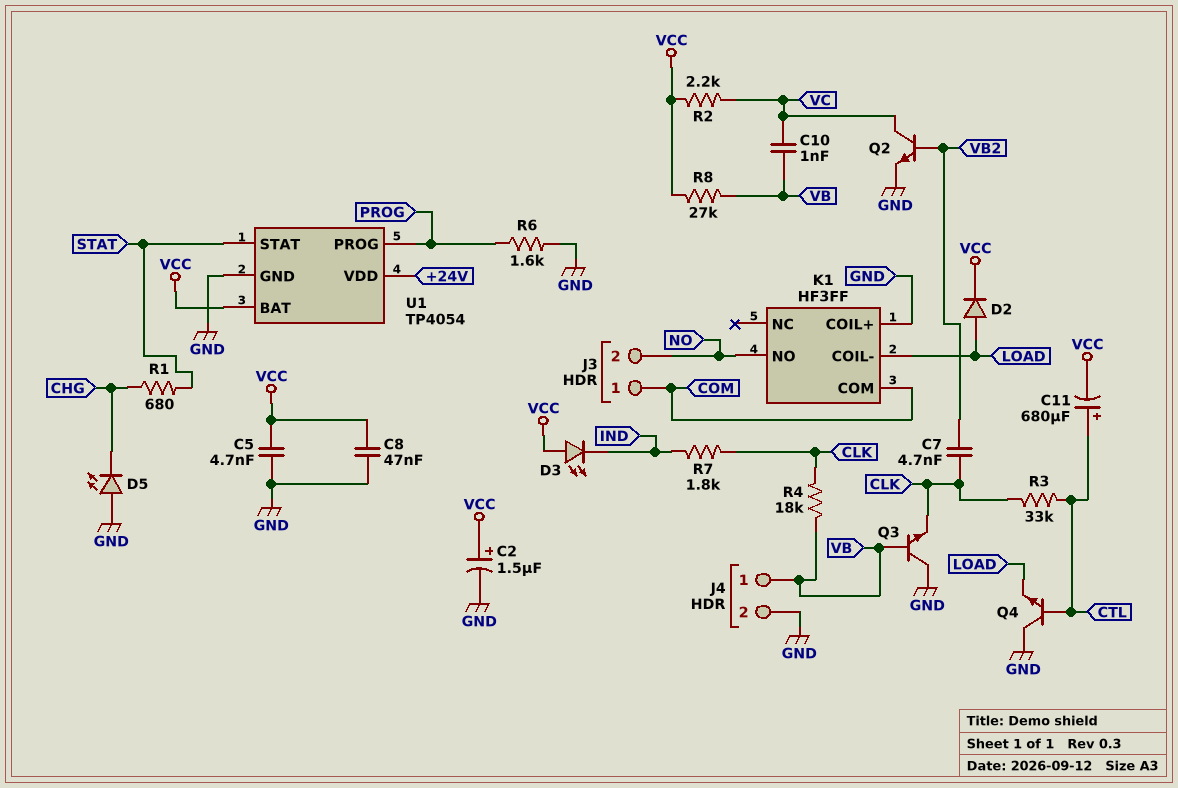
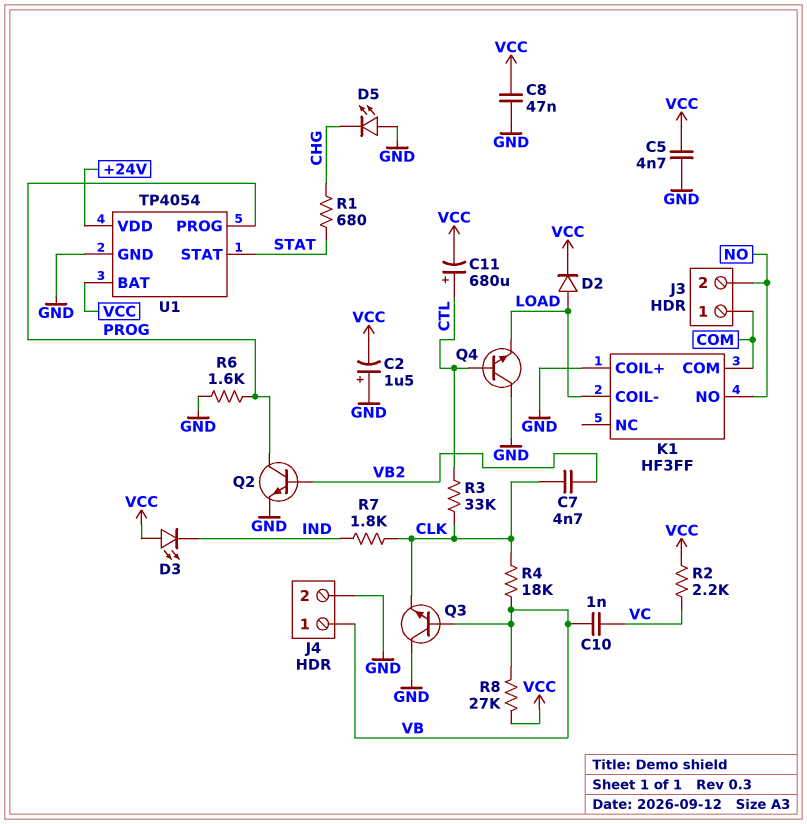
C2: 1.5uF (plus VCC, minus GND) -> 1.5uF (plus GND, minus VCC)
Q2: NPN (B VB2, C VC, E GND) -> NPN (B VB2, C PROG, E GND)

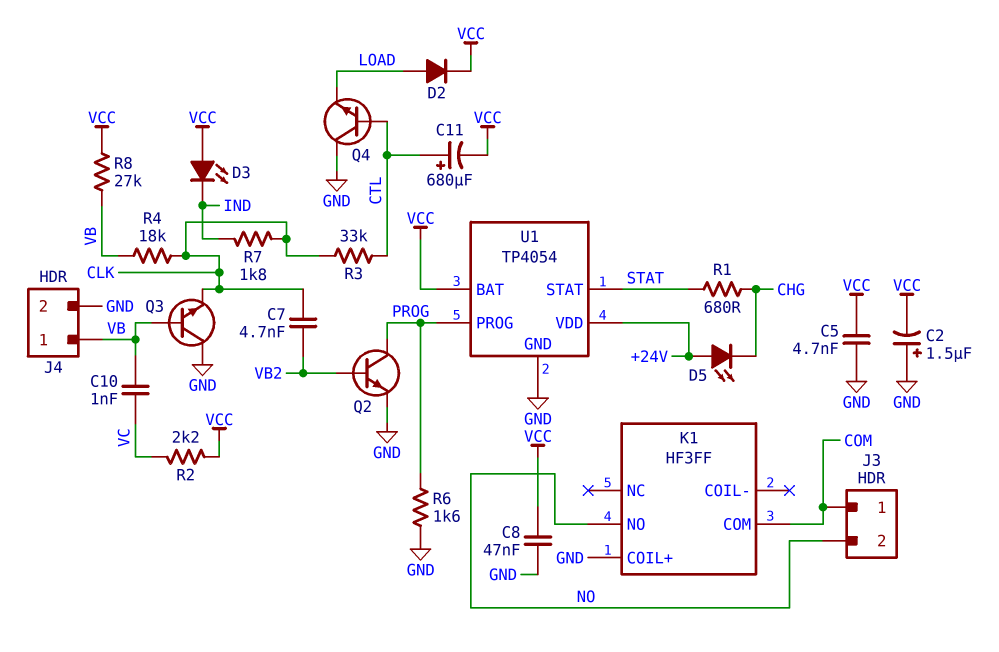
D5: LED (A GND, K CHG) -> LED (A +24V, K CHG)
K1 pin COIL-: LOAD -> none

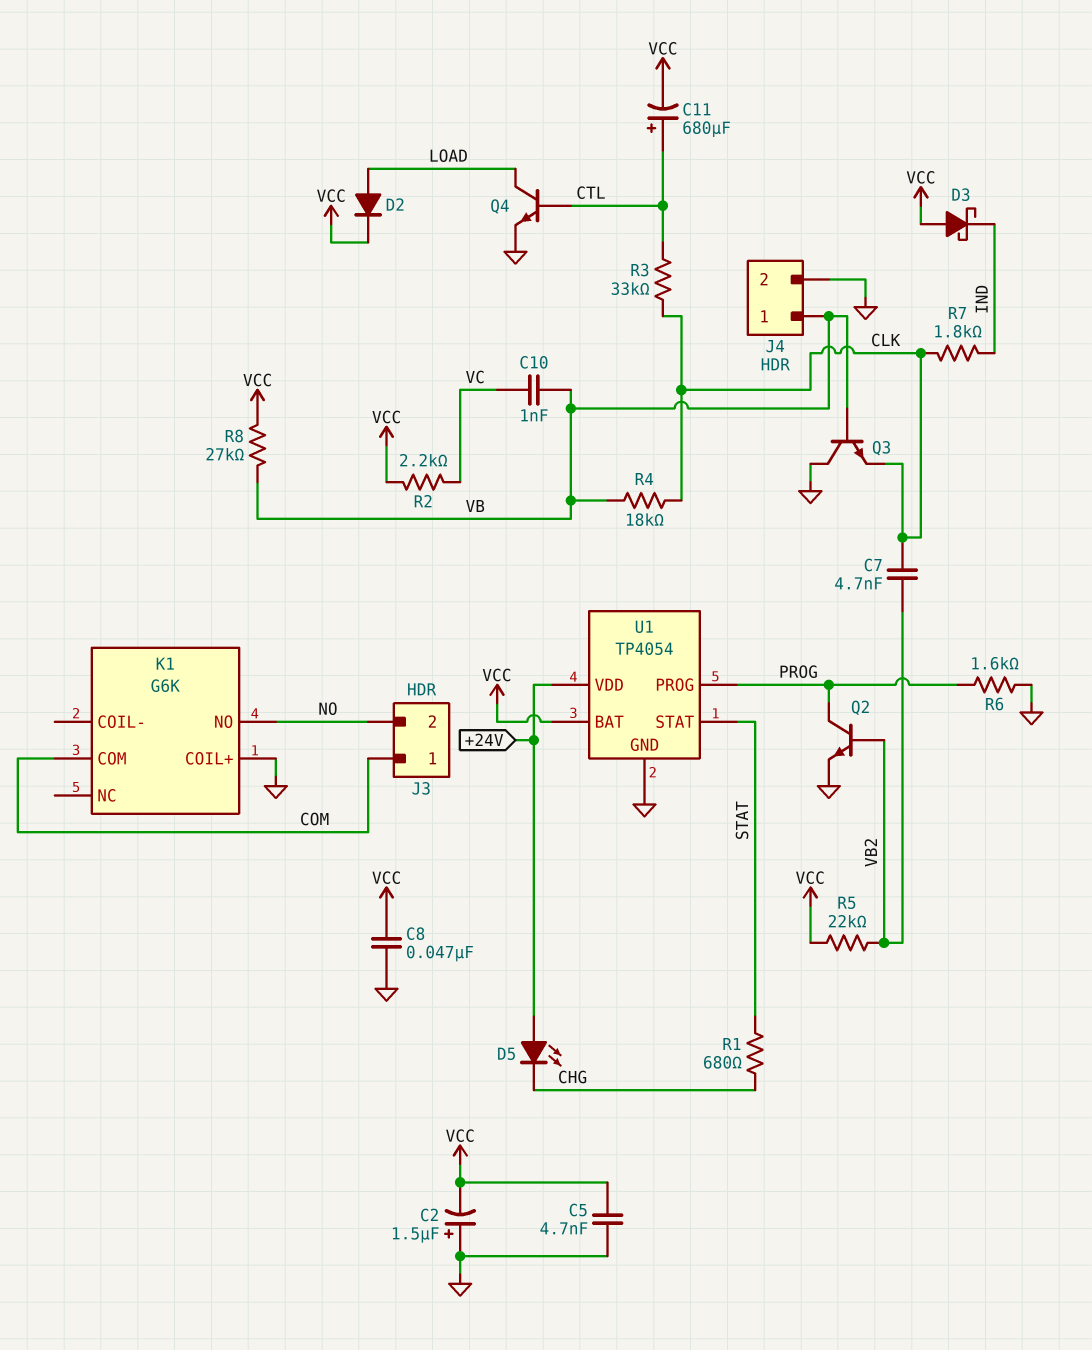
D3: LED (A VCC, K IND) -> schottky (A VCC, K IND)
K1: HF3FF -> G6K
Q4: NPN (B CTL, C GND, E LOAD) -> NPN (B CTL, C LOAD, E GND)
R5: none -> 22k (VB2, VCC)

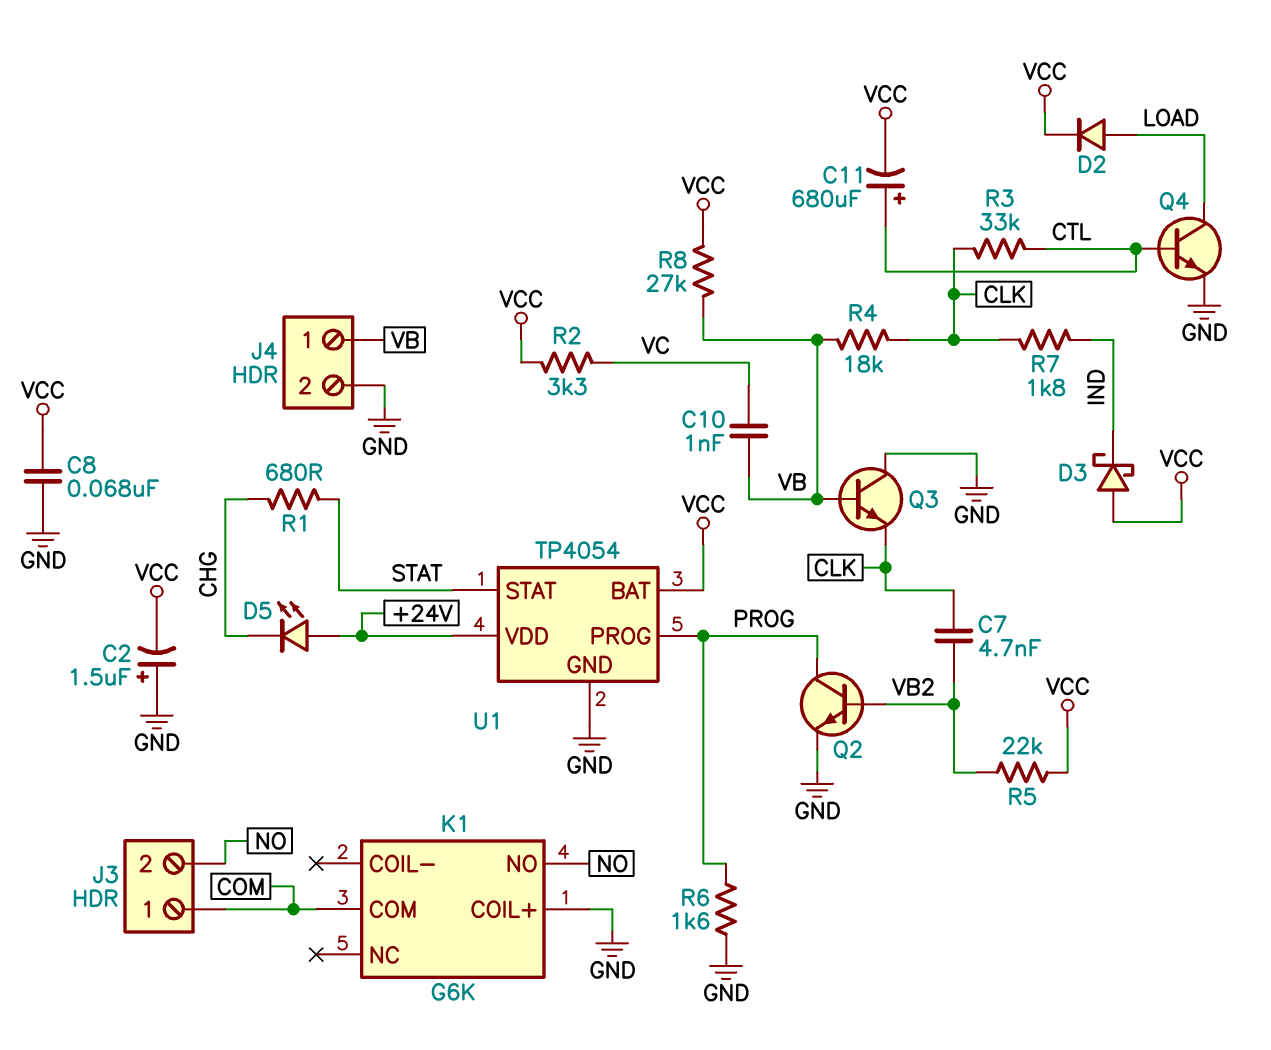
C5: 4.7nF (GND, VCC) -> none
C8: 47nF (GND, VCC) -> 68nF (GND, VCC)
R2: 2.2k (VC, VCC) -> 3.3k (VC, VCC)

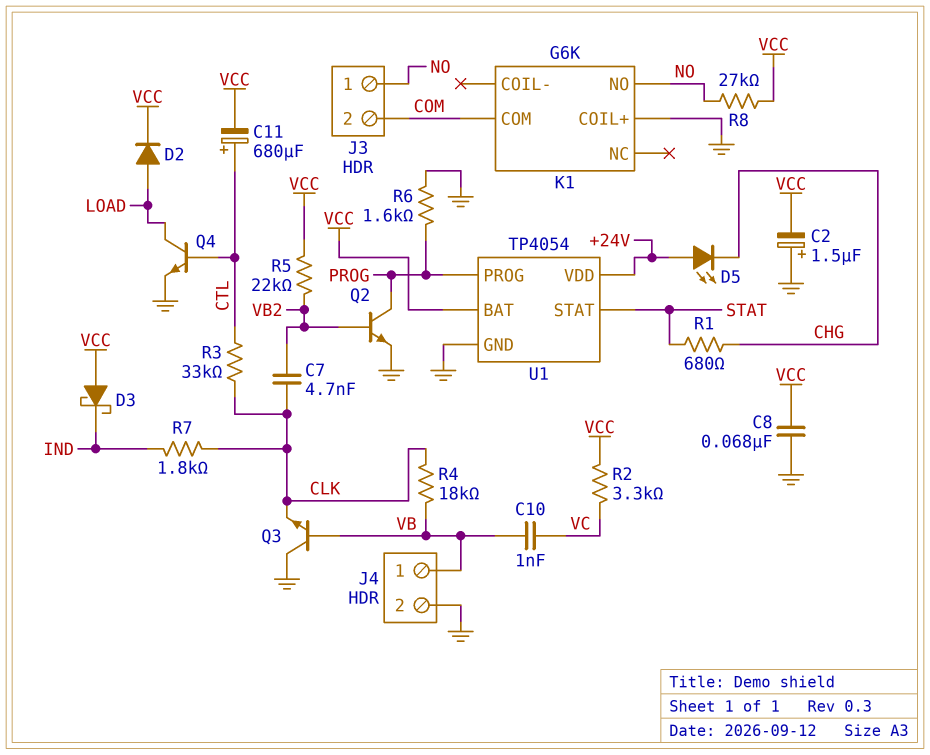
J3 pin 1: COM -> NO
J3 pin 2: NO -> COM
R8: 27k (VB, VCC) -> 27k (NO, VCC)

